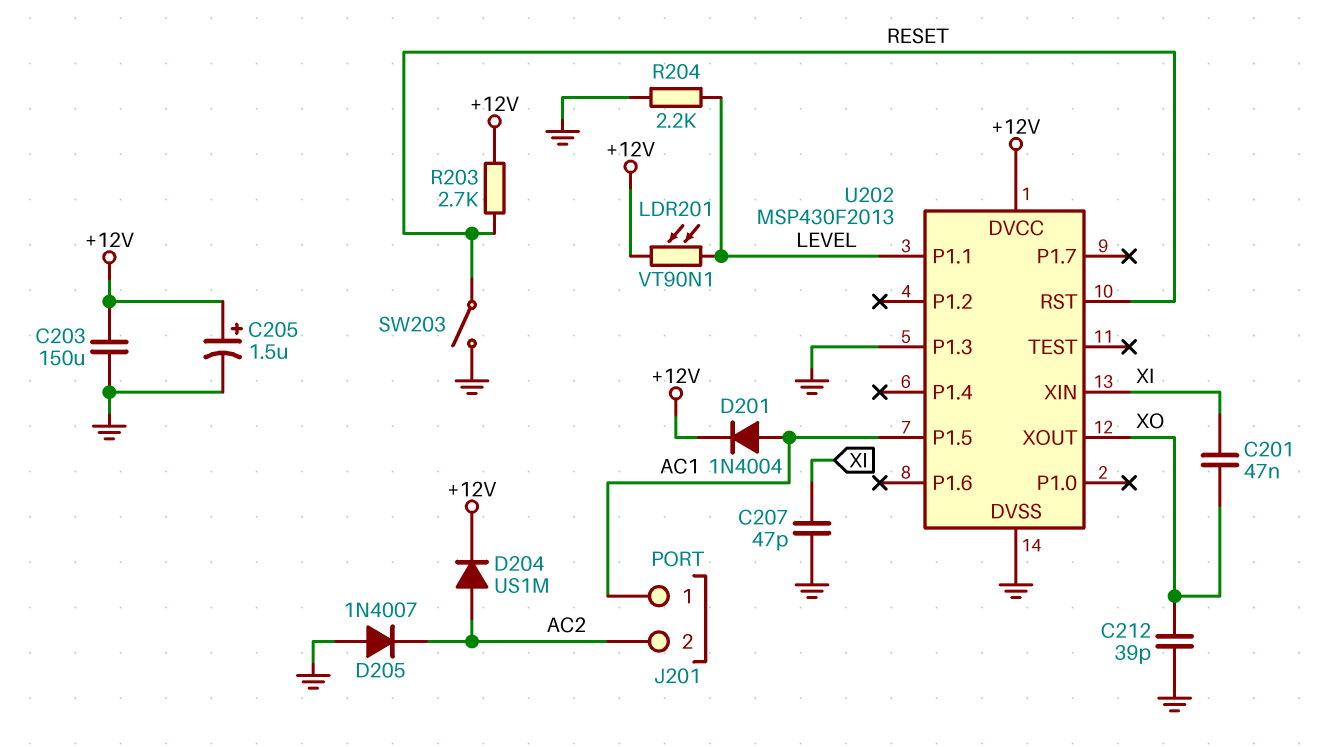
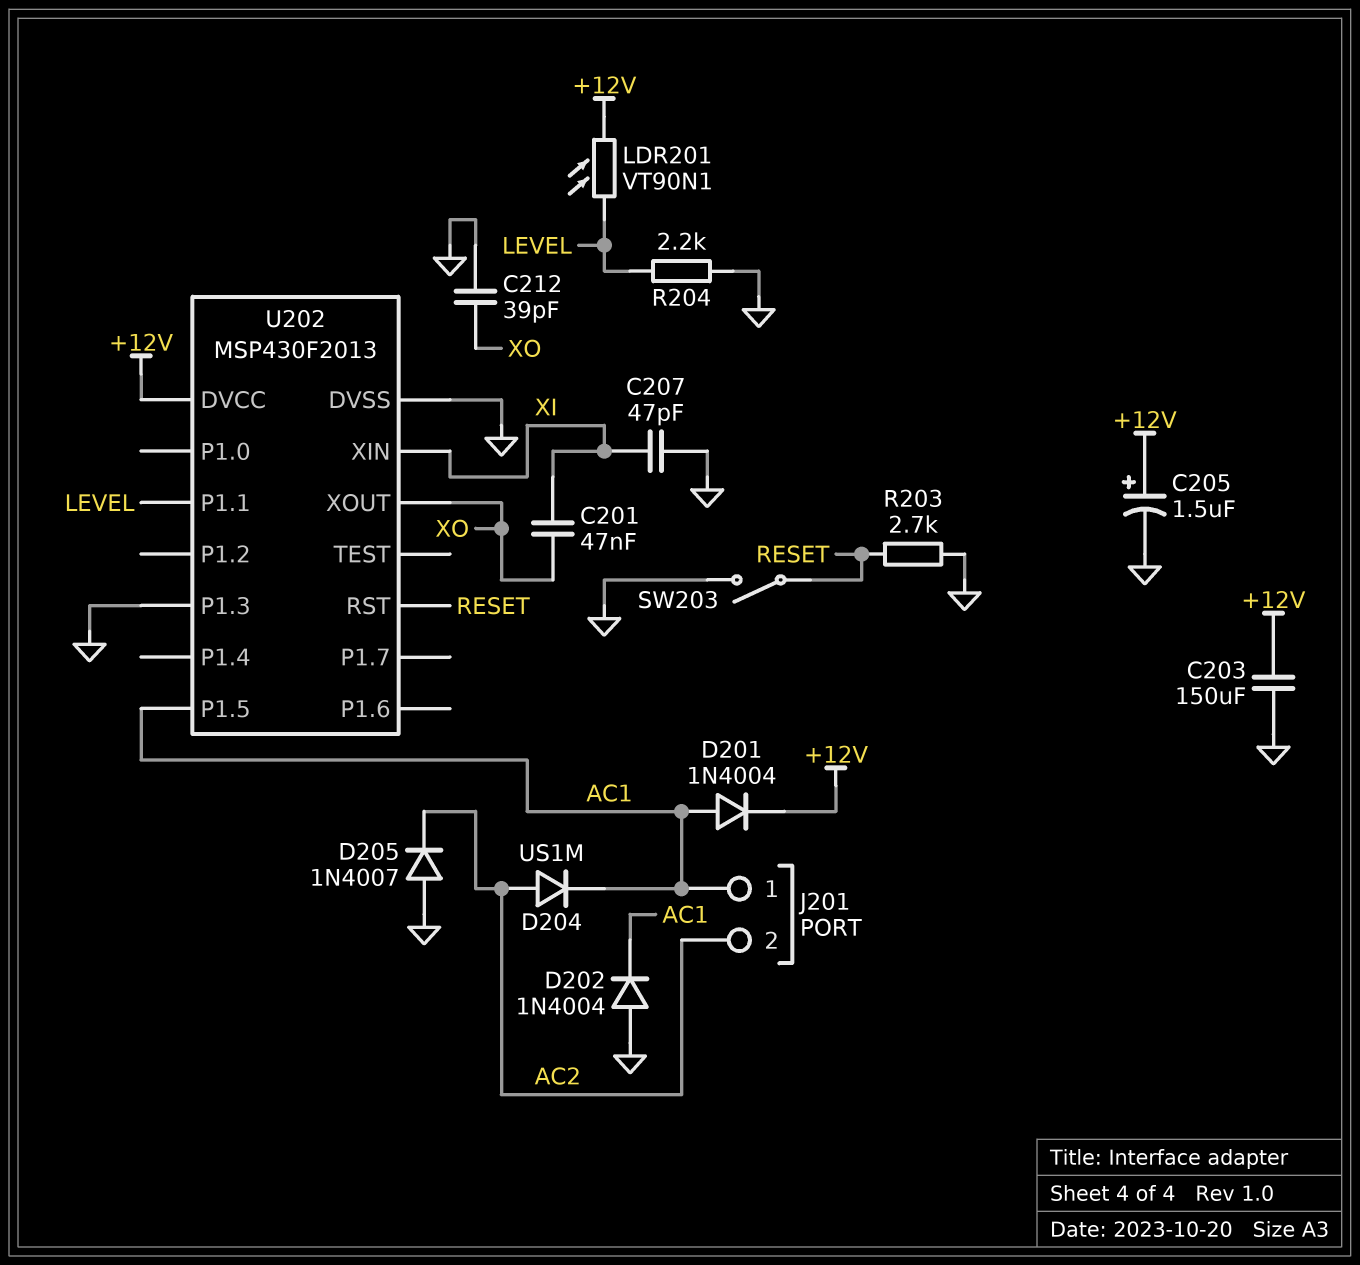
D202: none -> diode 1N4004 (A GND, K AC1)
D204: diode US1M (A AC2, K +12V) -> diode US1M (A AC2, K AC1)
R203: 2.7k (+12V, RESET) -> 2.7k (GND, RESET)

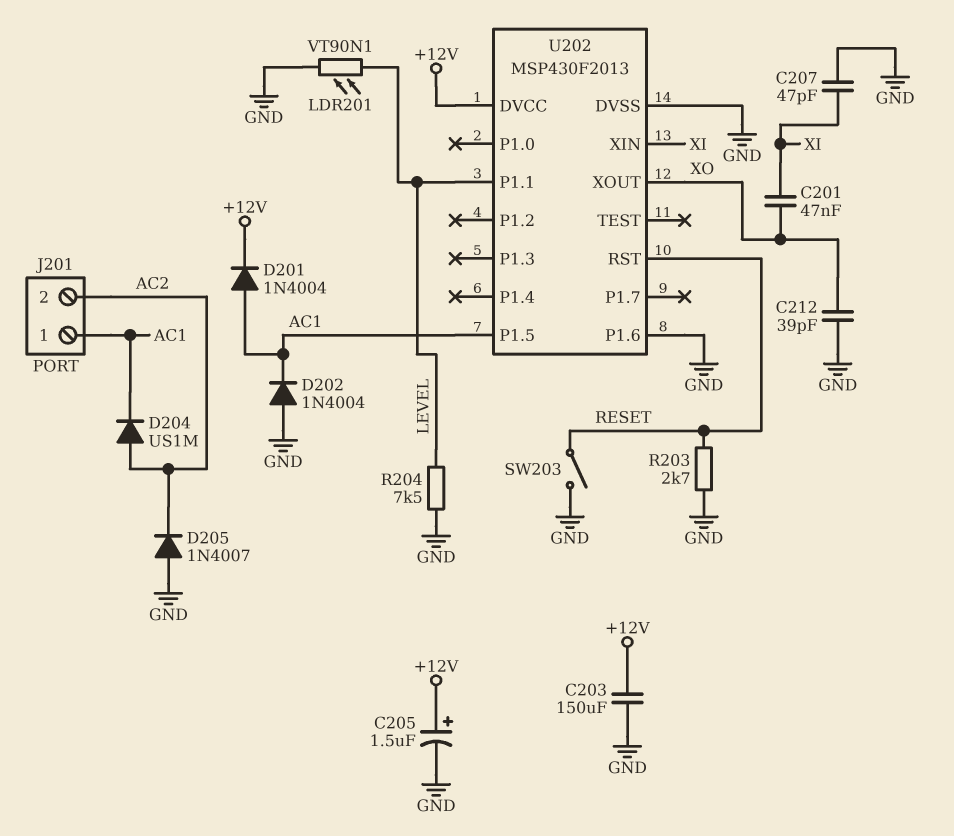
LDR201: VT90N1 (+12V, LEVEL) -> VT90N1 (GND, LEVEL)
R204: 2.2k (GND, LEVEL) -> 7.5k (GND, LEVEL)
U202 pin P1.3: GND -> none
U202 pin P1.6: none -> GND

